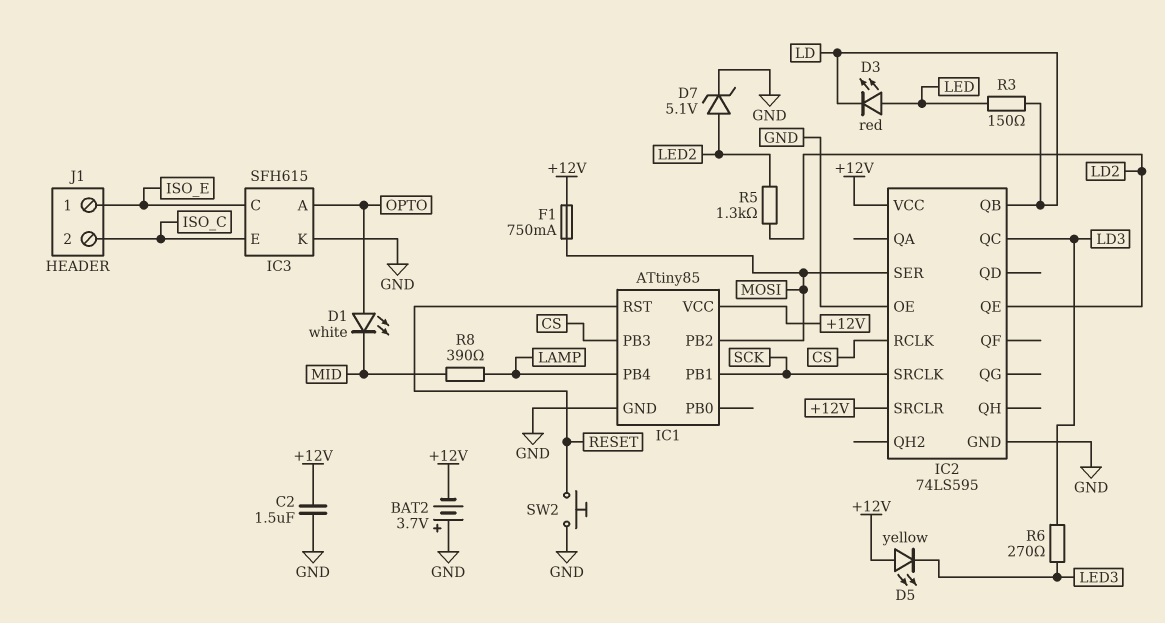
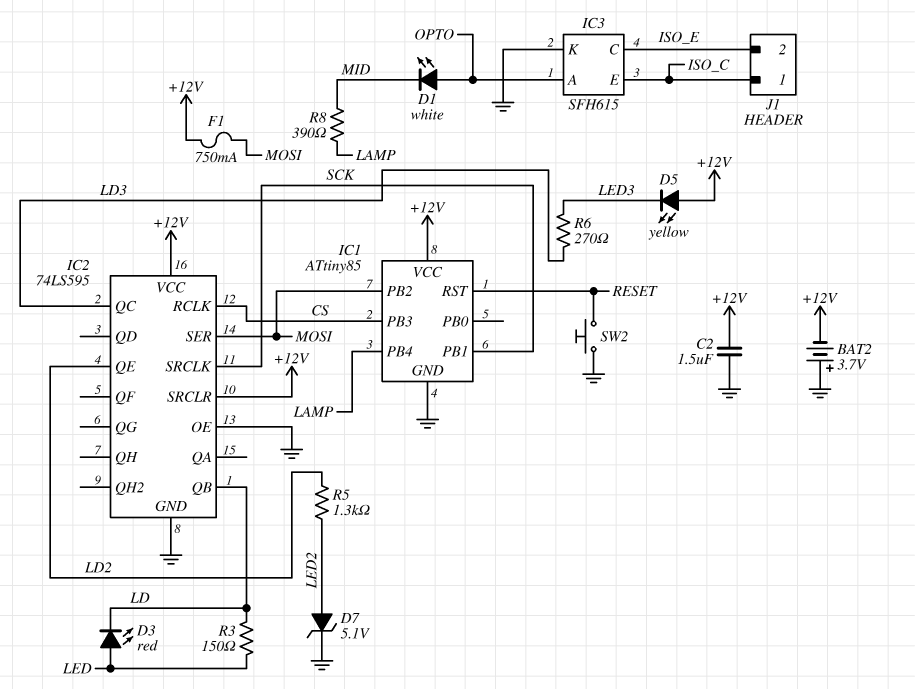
J1 pin 1: ISO_E -> ISO_C
J1 pin 2: ISO_C -> ISO_E

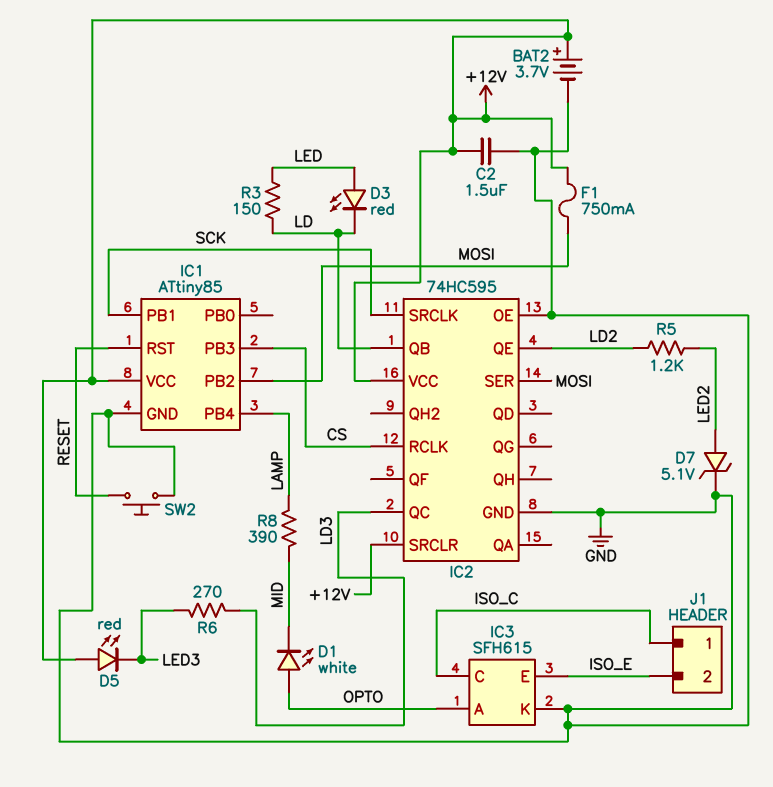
BAT2: 3.7V (plus GND, minus +12V) -> 3.7V (plus +12V, minus GND)
D5: LED yellow (A +12V, K LED3) -> LED red (A +12V, K LED3)
IC2: 74LS595 -> 74HC595
IC3 pin C: ISO_E -> ISO_C
IC3 pin E: ISO_C -> ISO_E
R5: 1.3k (LD2, LED2) -> 1.2k (LD2, LED2)

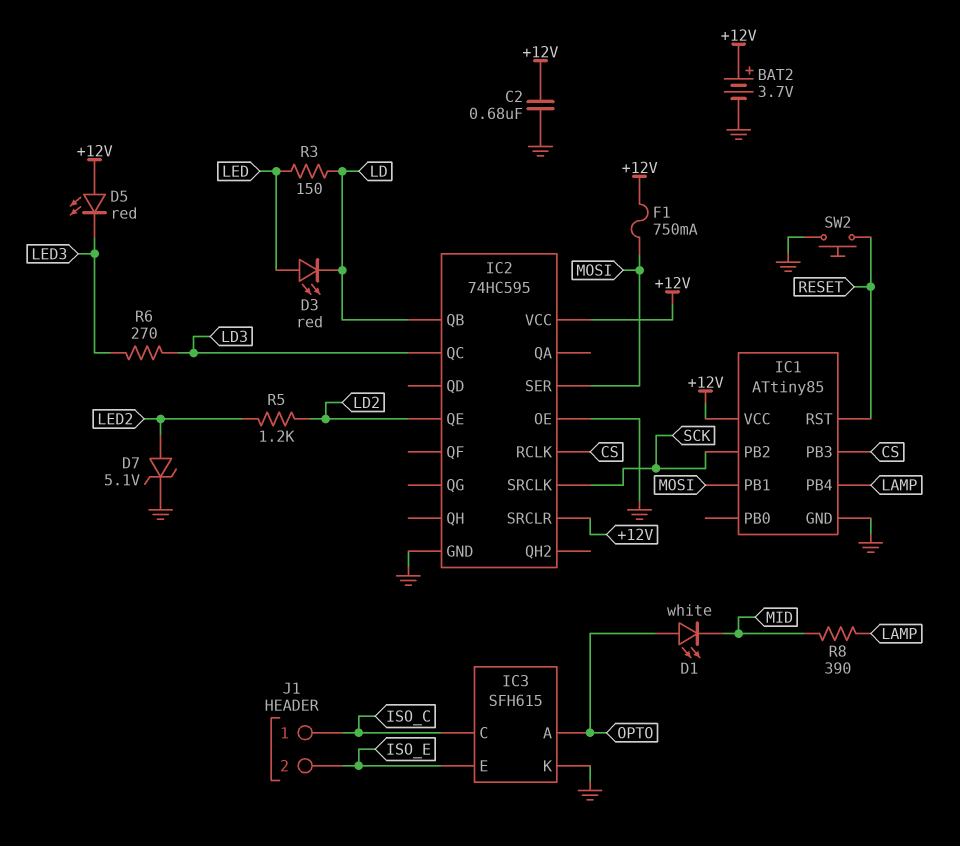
C2: 1.5uF (+12V, GND) -> 680nF (+12V, GND)
IC1 pin PB1: SCK -> MOSI
IC1 pin PB2: MOSI -> SCK

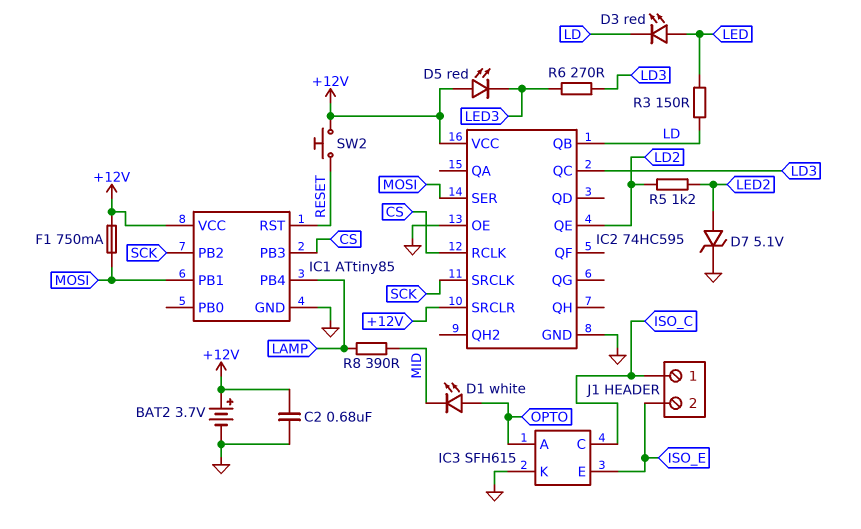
SW2: button (GND, RESET) -> button (+12V, RESET)

